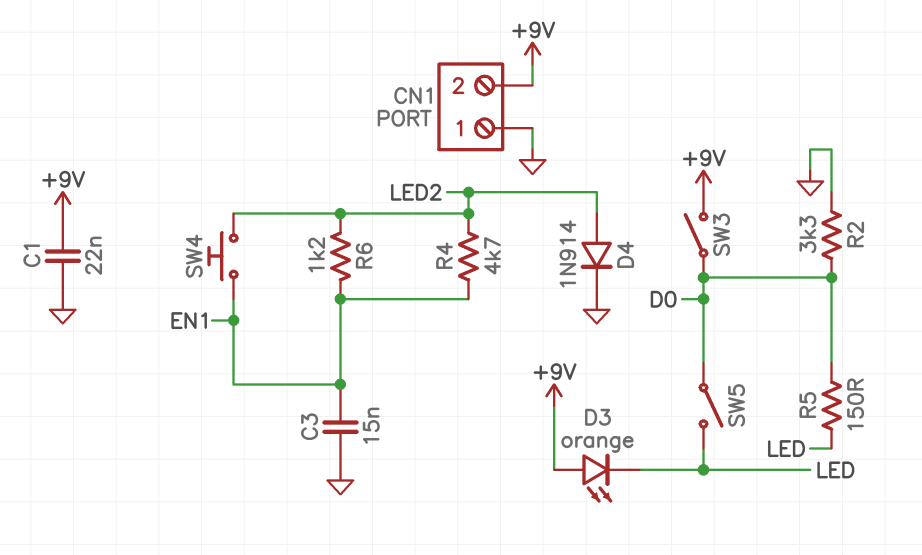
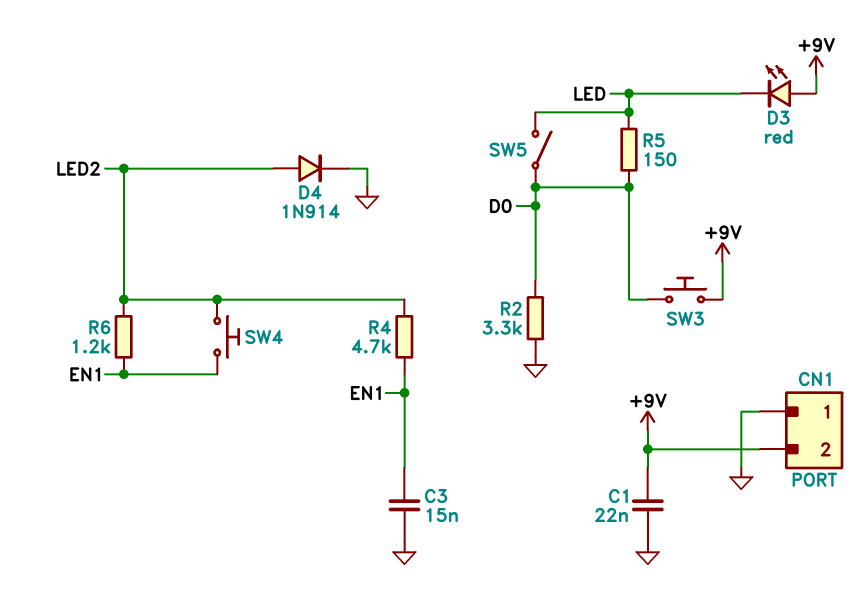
D3: LED orange (A +9V, K LED) -> LED red (A +9V, K LED)
SW3: switch (+9V, D0) -> button (+9V, D0)

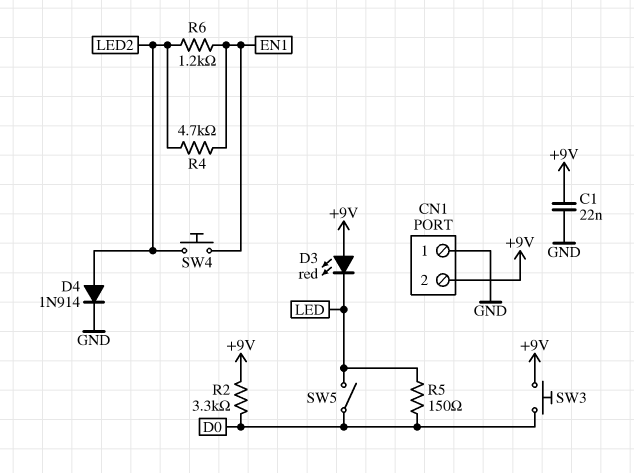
C3: 15nF (EN1, GND) -> none
R2: 3.3k (D0, GND) -> 3.3k (+9V, D0)

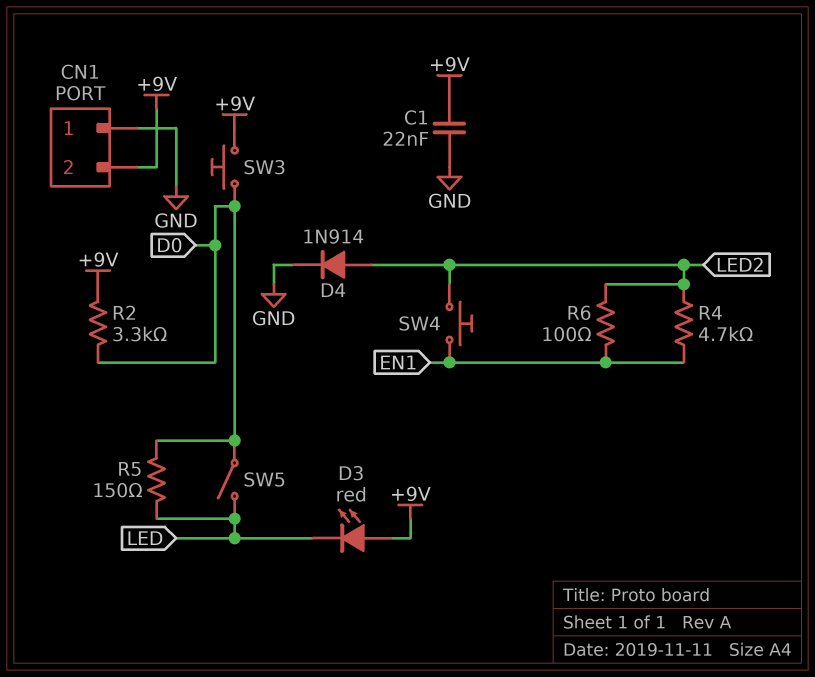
R6: 1.2k (EN1, LED2) -> 100 (EN1, LED2)

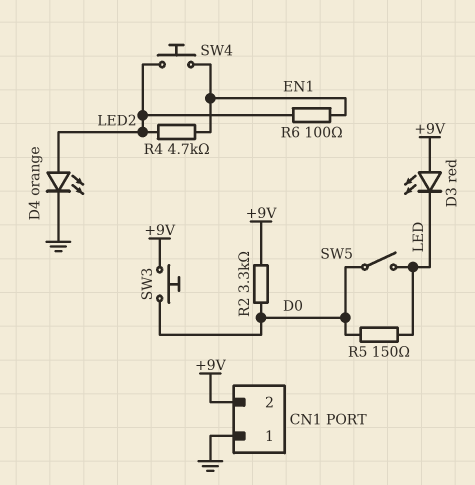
C1: 22nF (+9V, GND) -> none
D4: diode 1N914 (A LED2, K GND) -> LED orange (A LED2, K GND)

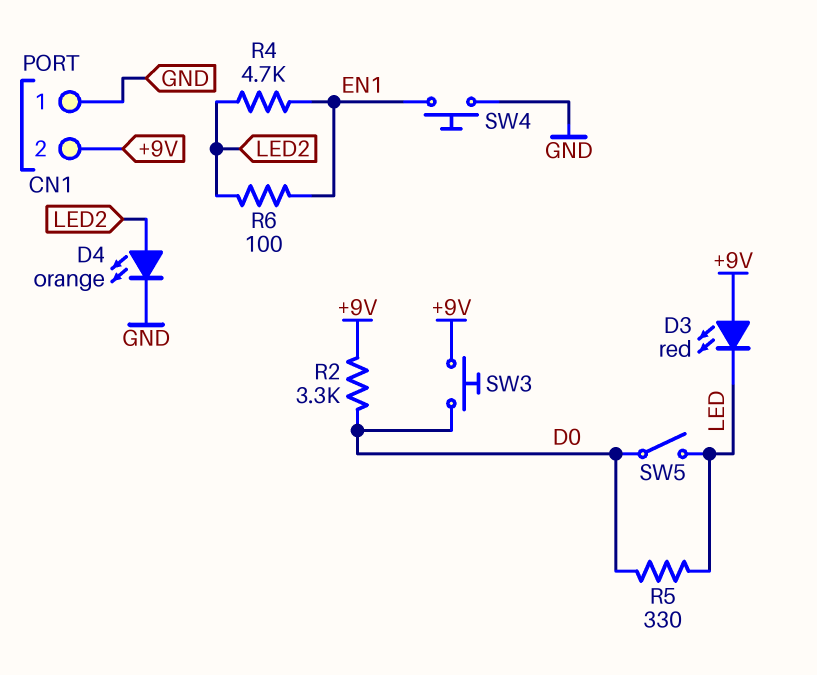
R5: 150 (D0, LED) -> 330 (D0, LED)
SW4: button (EN1, LED2) -> button (EN1, GND)

